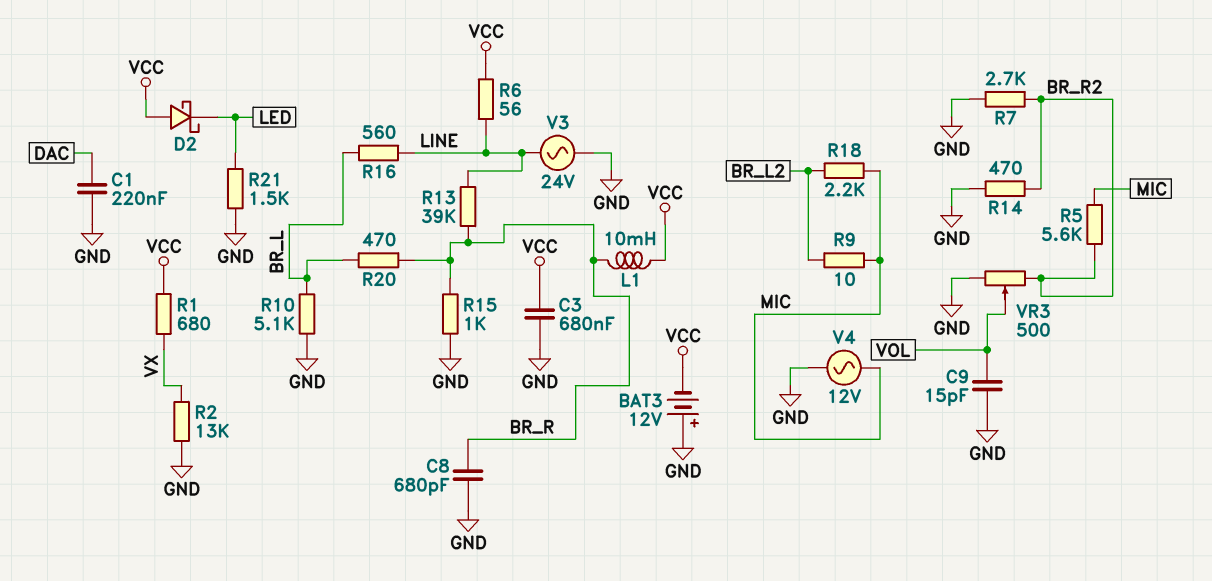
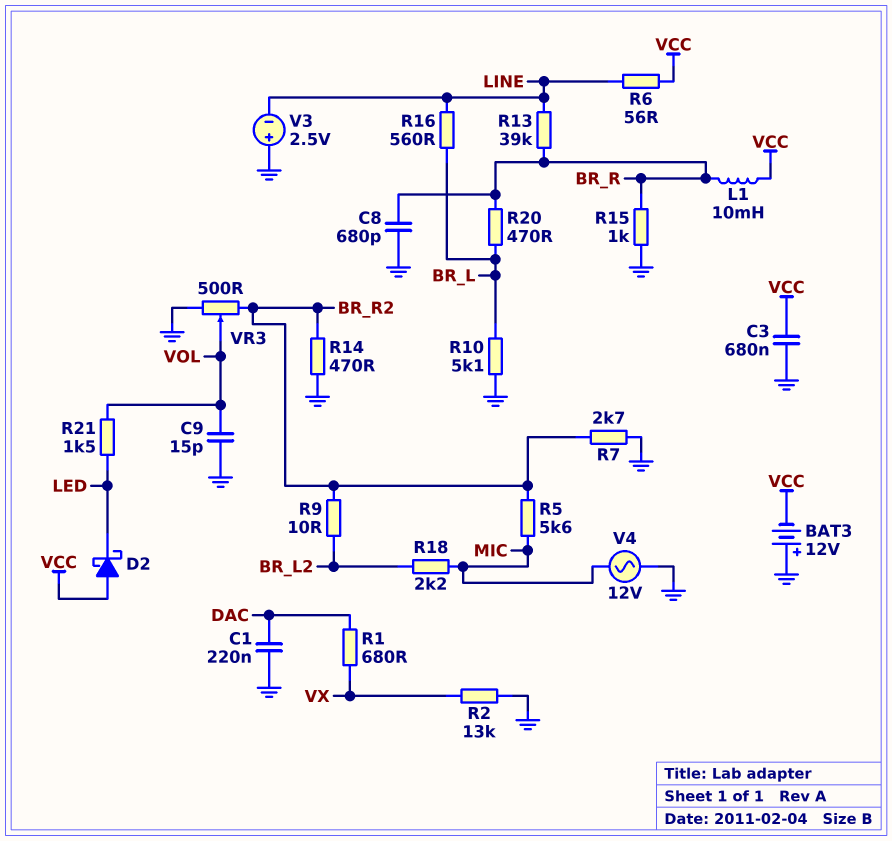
R1: 680 (VCC, VX) -> 680 (DAC, VX)
R9: 10 (BR_L2, MIC) -> 10 (BR_L2, BR_R2)
R21: 1.5k (GND, LED) -> 1.5k (LED, VOL)
V3: AC 24V (GND, LINE) -> 2.5V (plus GND, minus LINE)

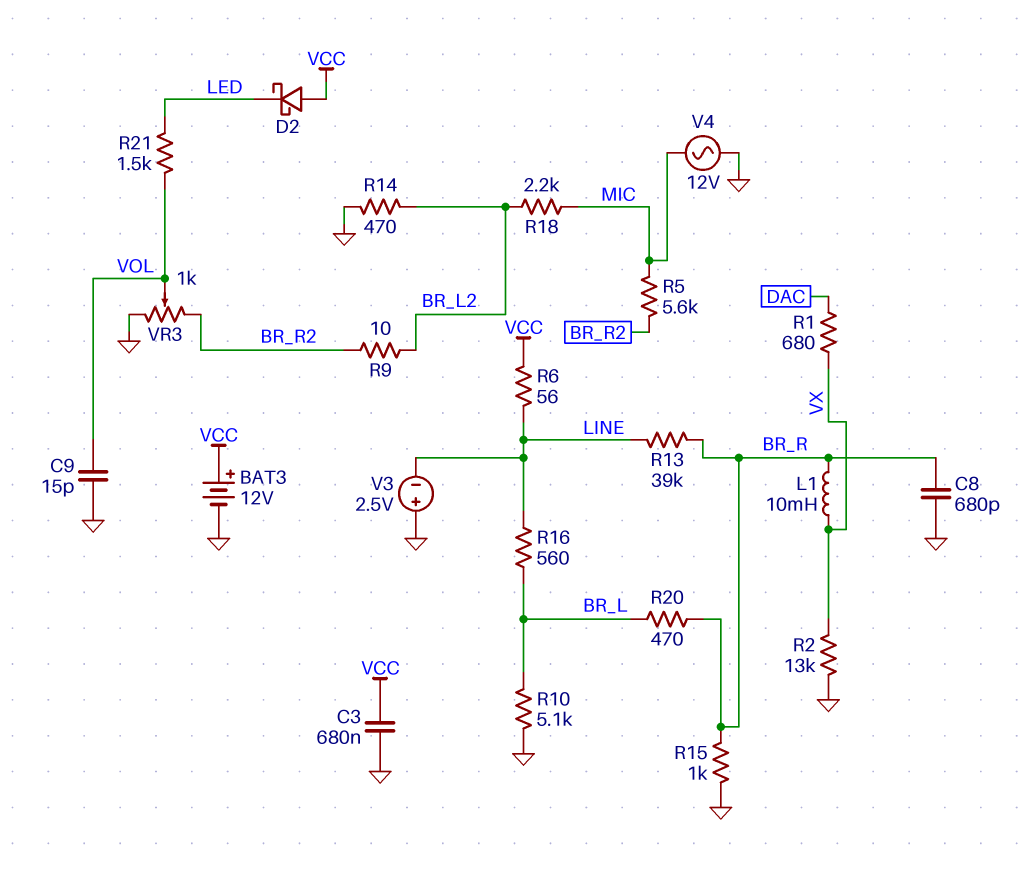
BAT3: 12V (plus GND, minus VCC) -> 12V (plus VCC, minus GND)
C1: 220nF (DAC, GND) -> none
L1: 10mH (BR_R, VCC) -> 10mH (BR_R, VX)
R7: 2.7k (BR_R2, GND) -> none
R14: 470 (BR_R2, GND) -> 470 (BR_L2, GND)
VR3: 500 (BR_R2, GND, wiper VOL) -> 1k (BR_R2, GND, wiper VOL)

